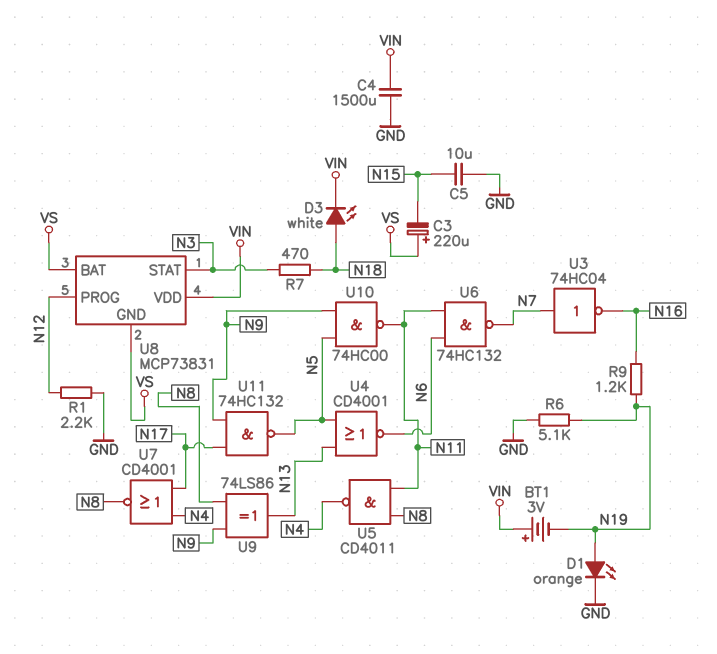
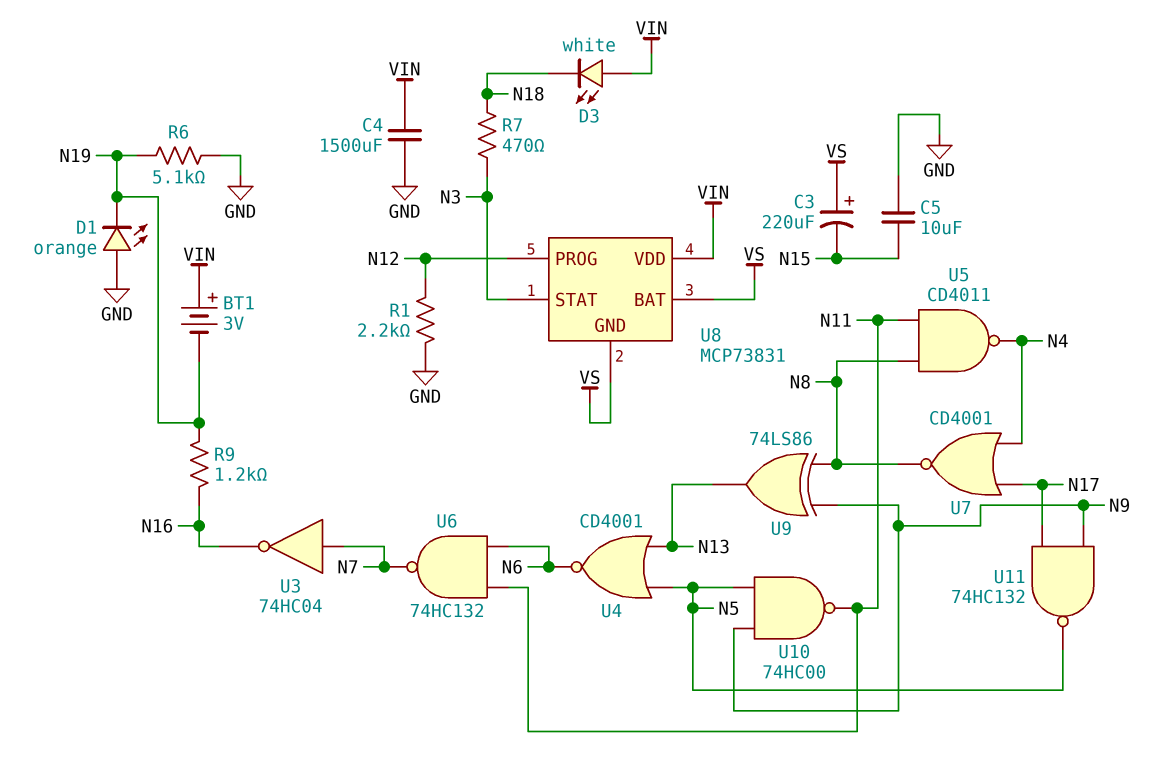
D1: LED orange (A N19, K GND) -> LED orange (A GND, K N19)
D3: LED white (A N18, K VIN) -> LED white (A VIN, K N18)

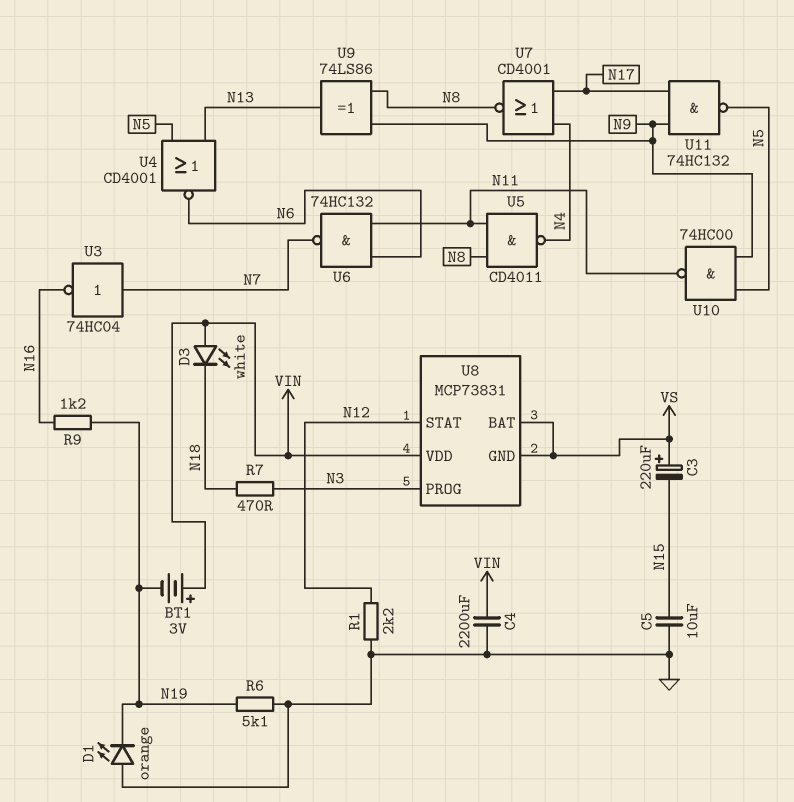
C4: 1500uF (GND, VIN) -> 2200uF (GND, VIN)
U8 pin PROG: N12 -> N3
U8 pin STAT: N3 -> N12

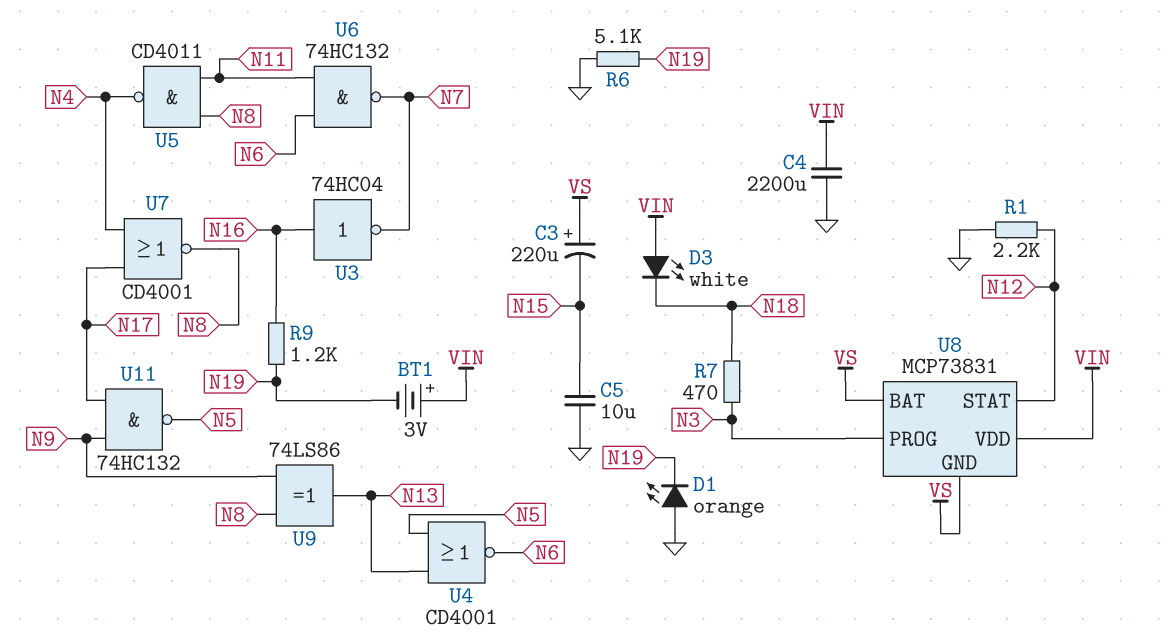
U3: NOT 74HC04 (in N7, out N16) -> NOT 74HC04 (in N16, out N7)
U10: NAND 74HC00 (in N5, in N9, out N11) -> none

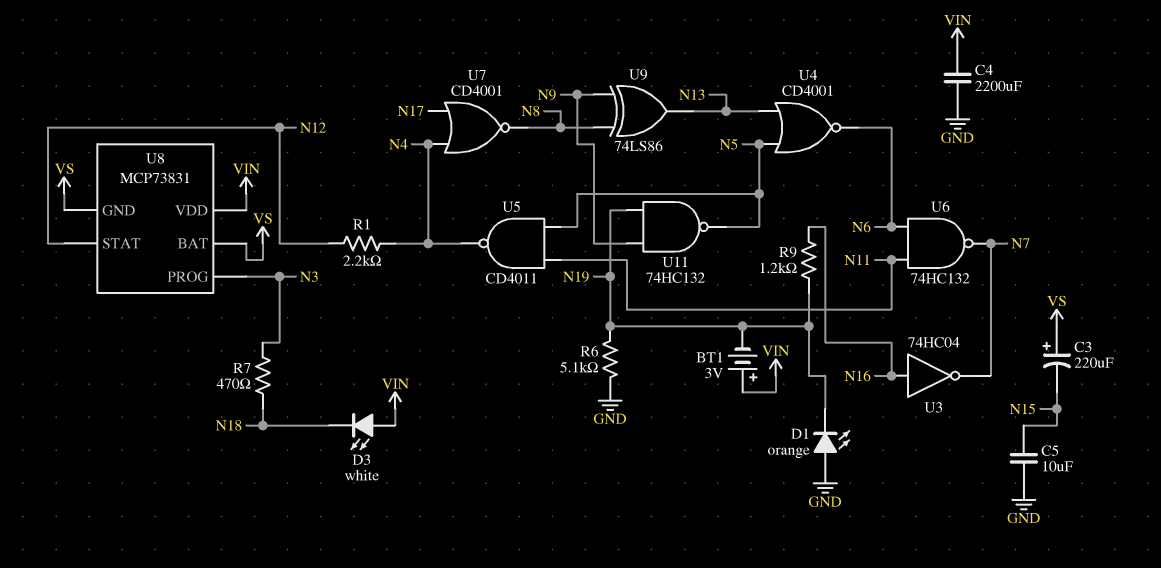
R1: 2.2k (GND, N12) -> 2.2k (N4, N12)
U5: NAND CD4011 (in N8, in N11, out N4) -> NAND CD4011 (in N5, in N11, out N4)
U11: NAND 74HC132 (in N9, in N17, out N5) -> NAND 74HC132 (in N9, in N19, out N5)

